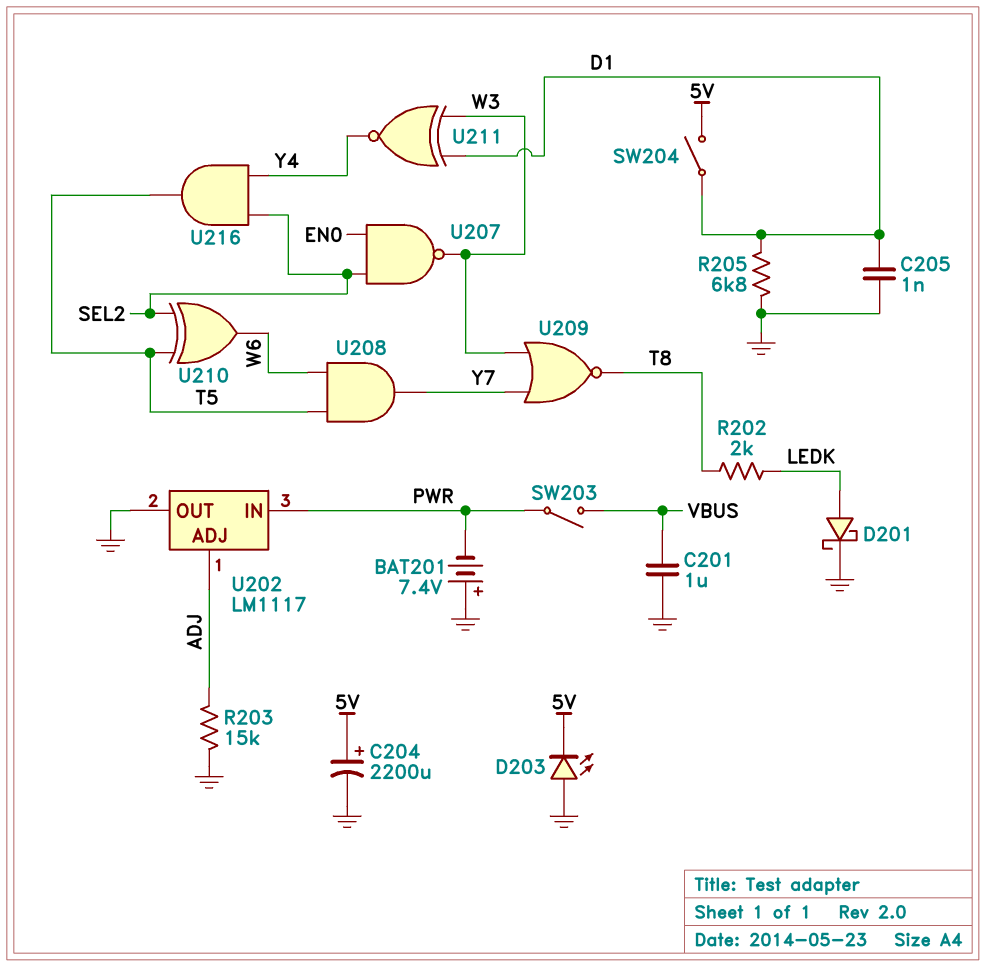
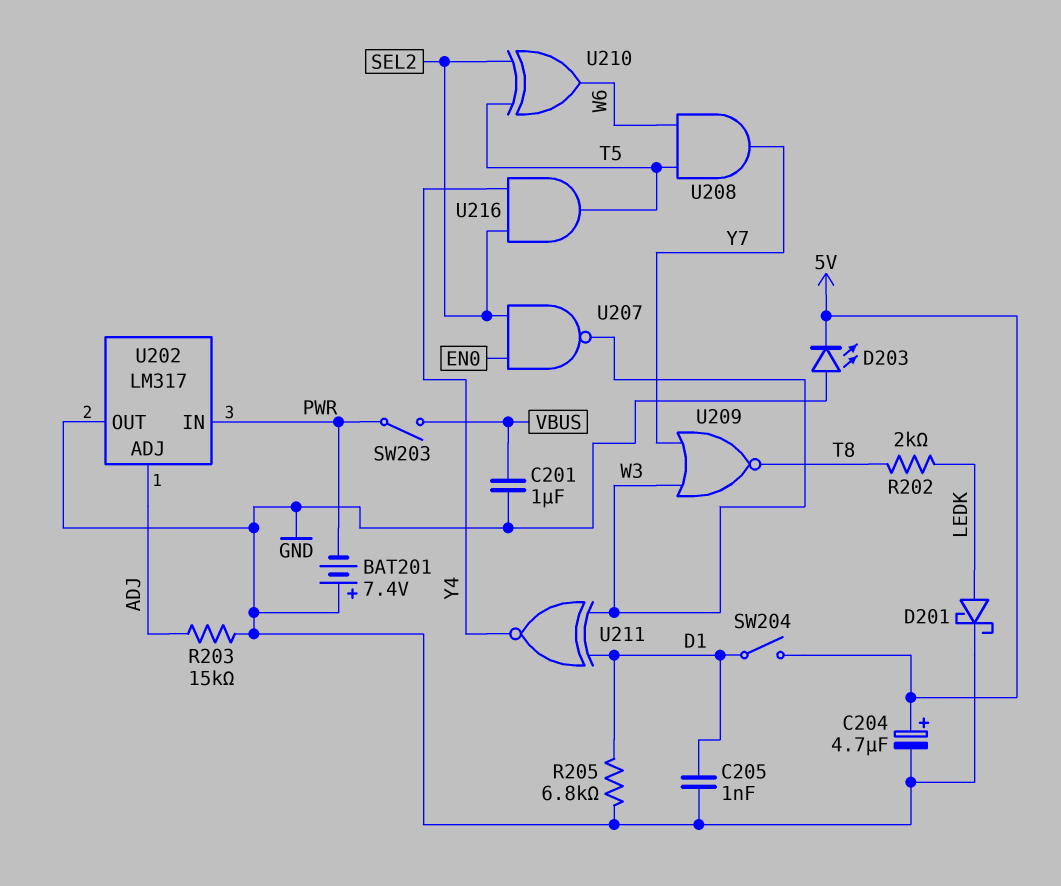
C204: 2200uF (plus 5V, minus GND) -> 4.7uF (plus 5V, minus GND)
U202: LM1117 -> LM317

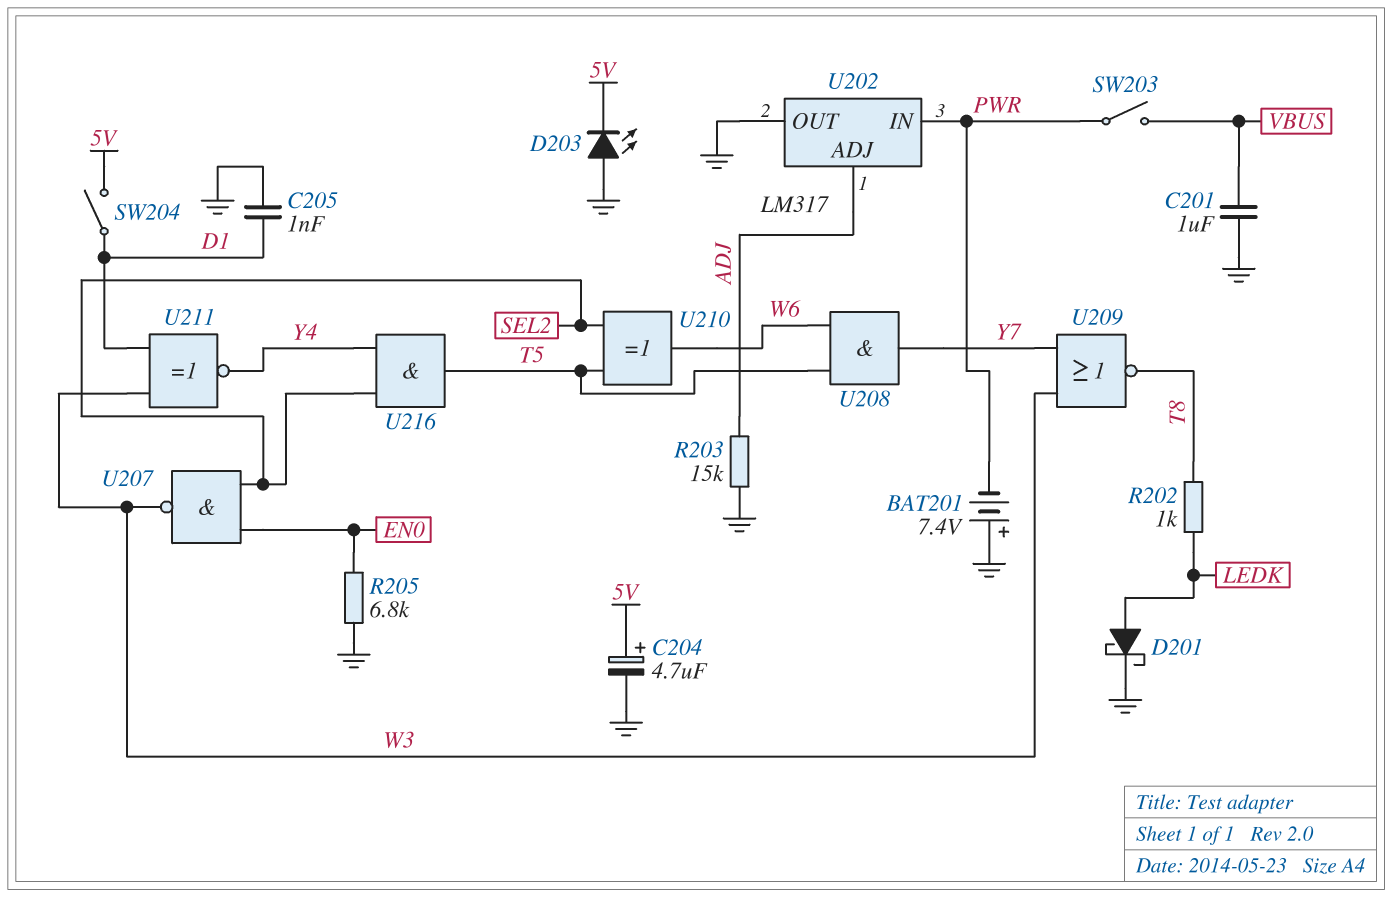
R202: 2k (LEDK, T8) -> 1k (LEDK, T8)
R205: 6.8k (D1, GND) -> 6.8k (EN0, GND)

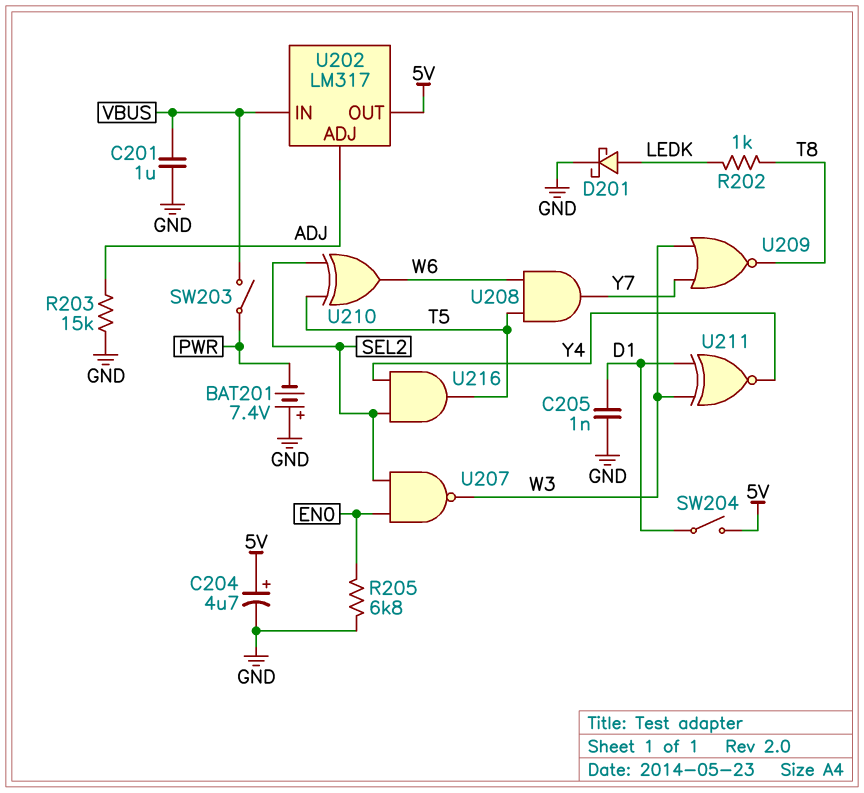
D203: LED (A GND, K 5V) -> none
U202 pin IN: PWR -> VBUS
U202 pin OUT: GND -> 5V

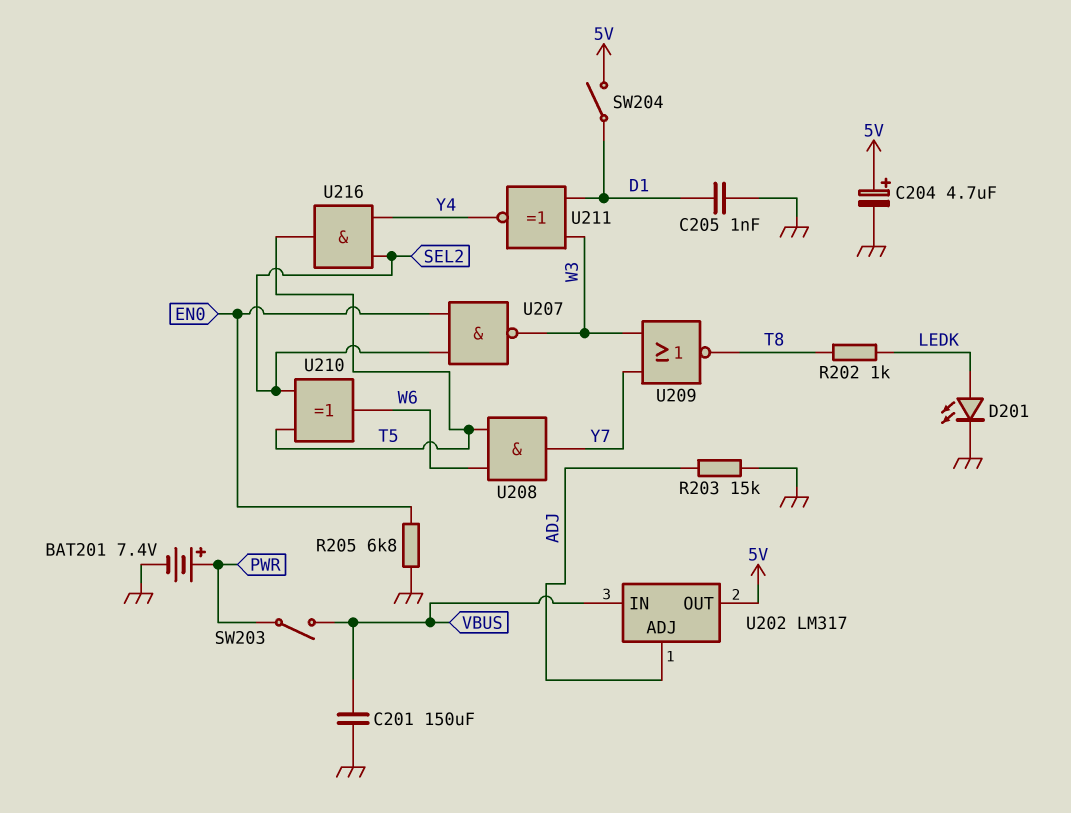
BAT201: 7.4V (plus GND, minus PWR) -> 7.4V (plus PWR, minus GND)
C201: 1uF (GND, VBUS) -> 150uF (GND, VBUS)
D201: schottky (A LEDK, K GND) -> LED (A LEDK, K GND)

